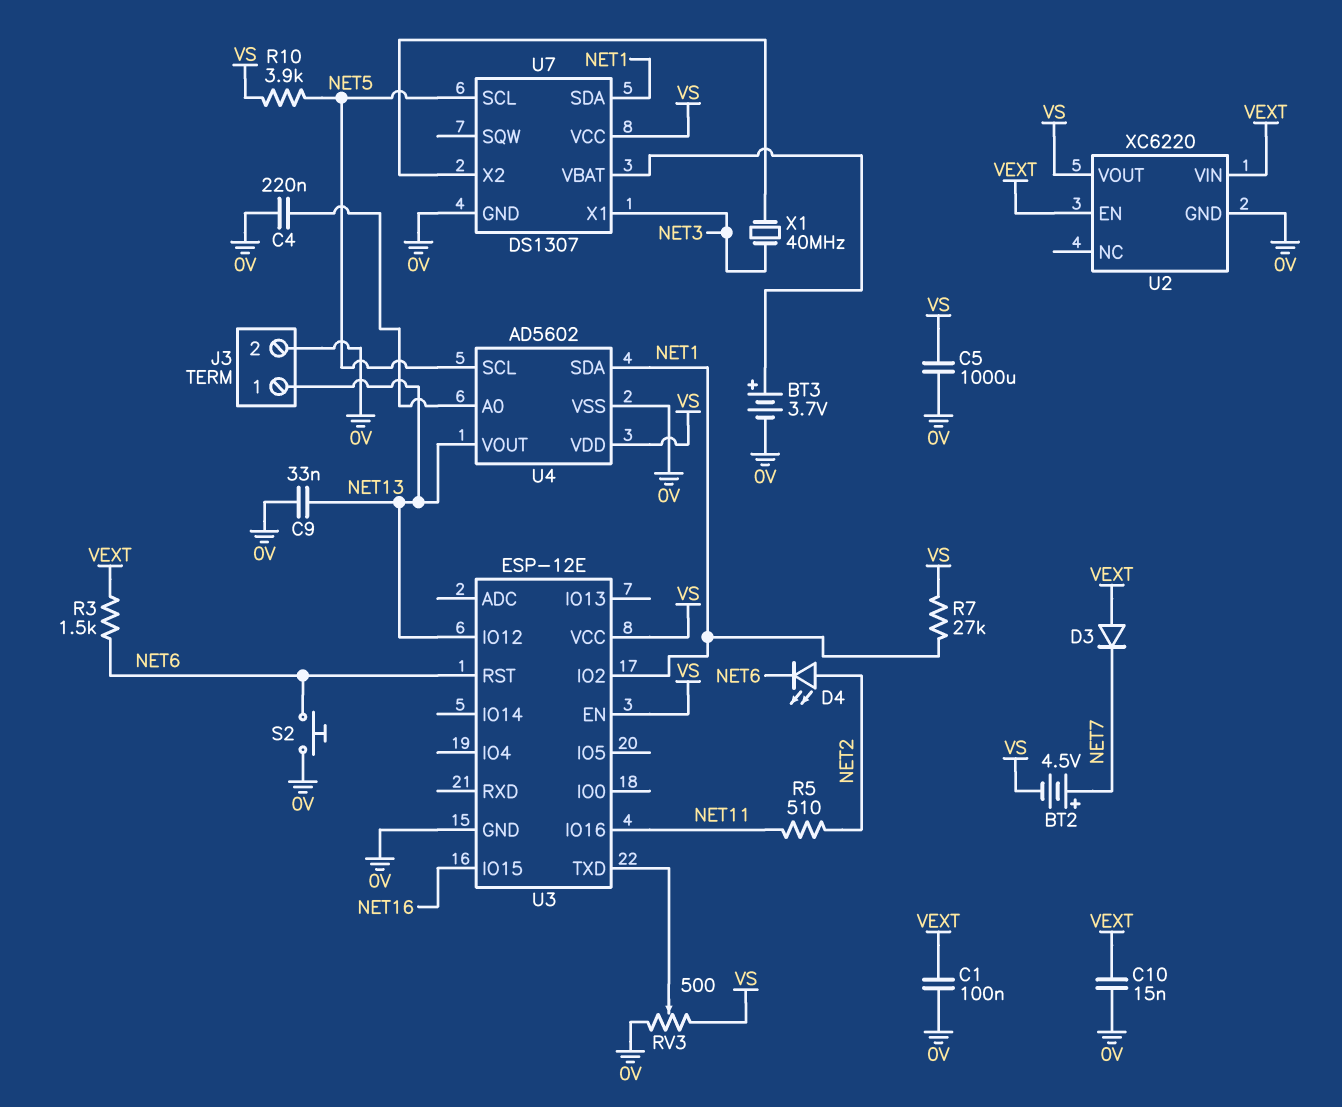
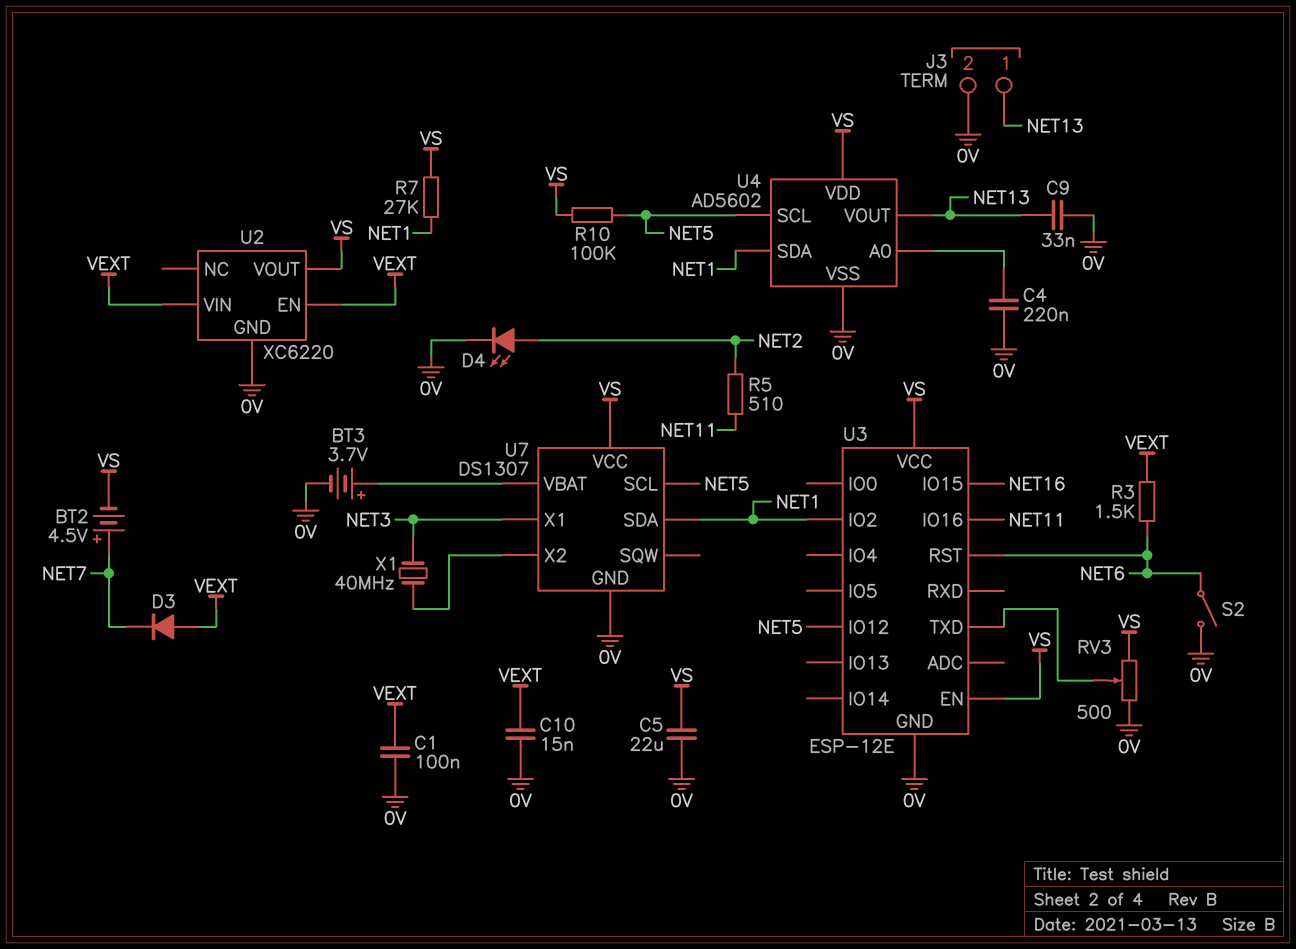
C5: 1000uF (0V, VS) -> 22uF (0V, VS)
D4: LED (A NET2, K NET6) -> LED (A NET2, K 0V)
R10: 3.9k (NET5, VS) -> 100k (NET5, VS)
S2: button (0V, NET6) -> switch (0V, NET6)
U3 pin IO12: NET13 -> NET5

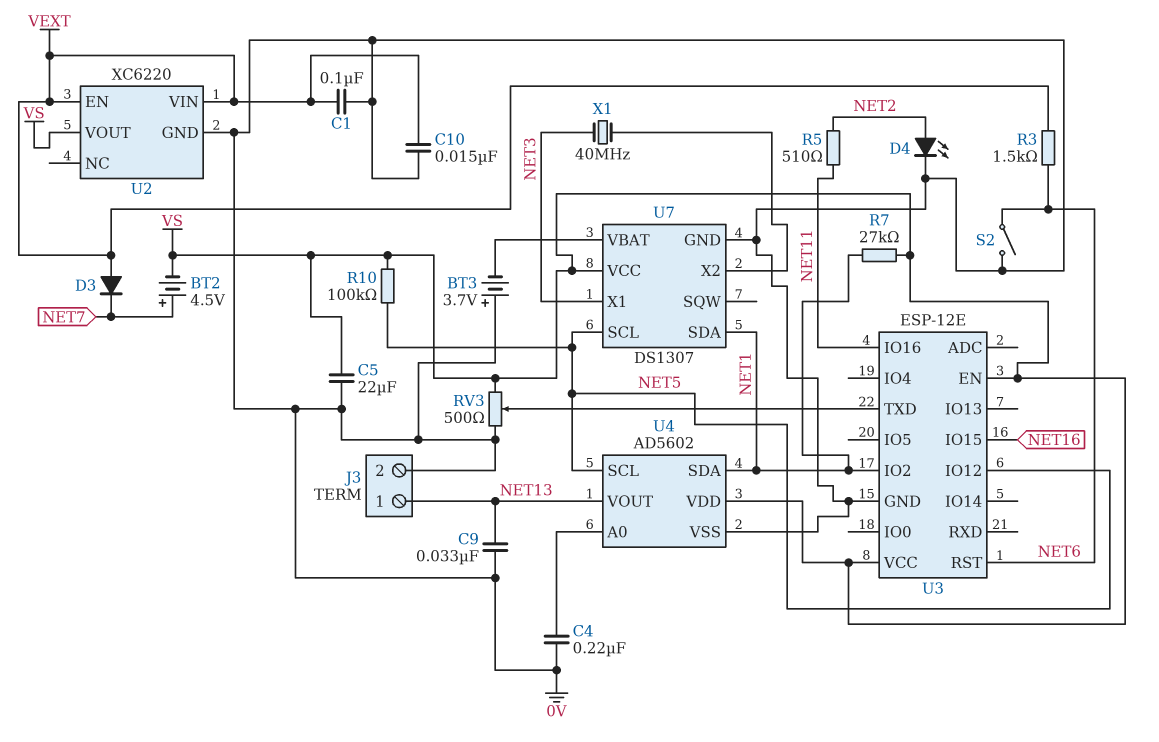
BT3: 3.7V (plus U7/VBAT, minus 0V) -> 3.7V (plus 0V, minus U7/VBAT)

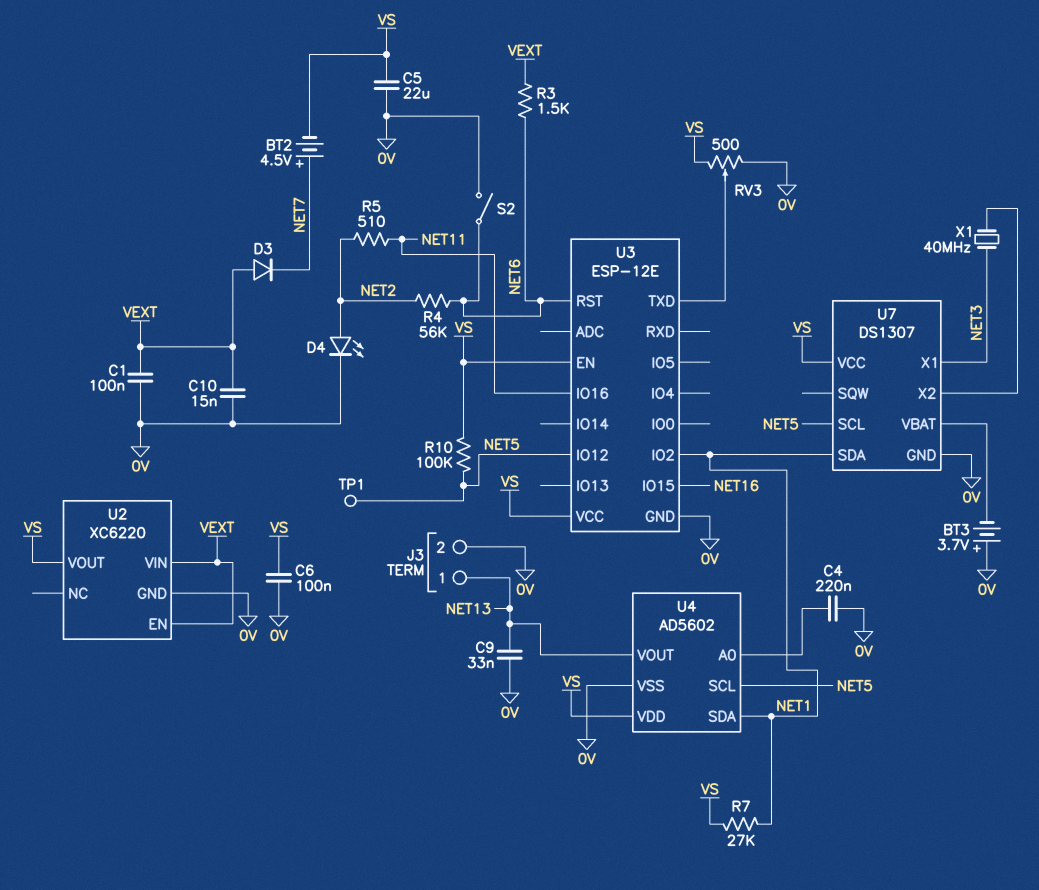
C6: none -> 100nF (0V, VS)
R4: none -> 56k (NET2, NET6)
TP1: none -> test point (NET5)

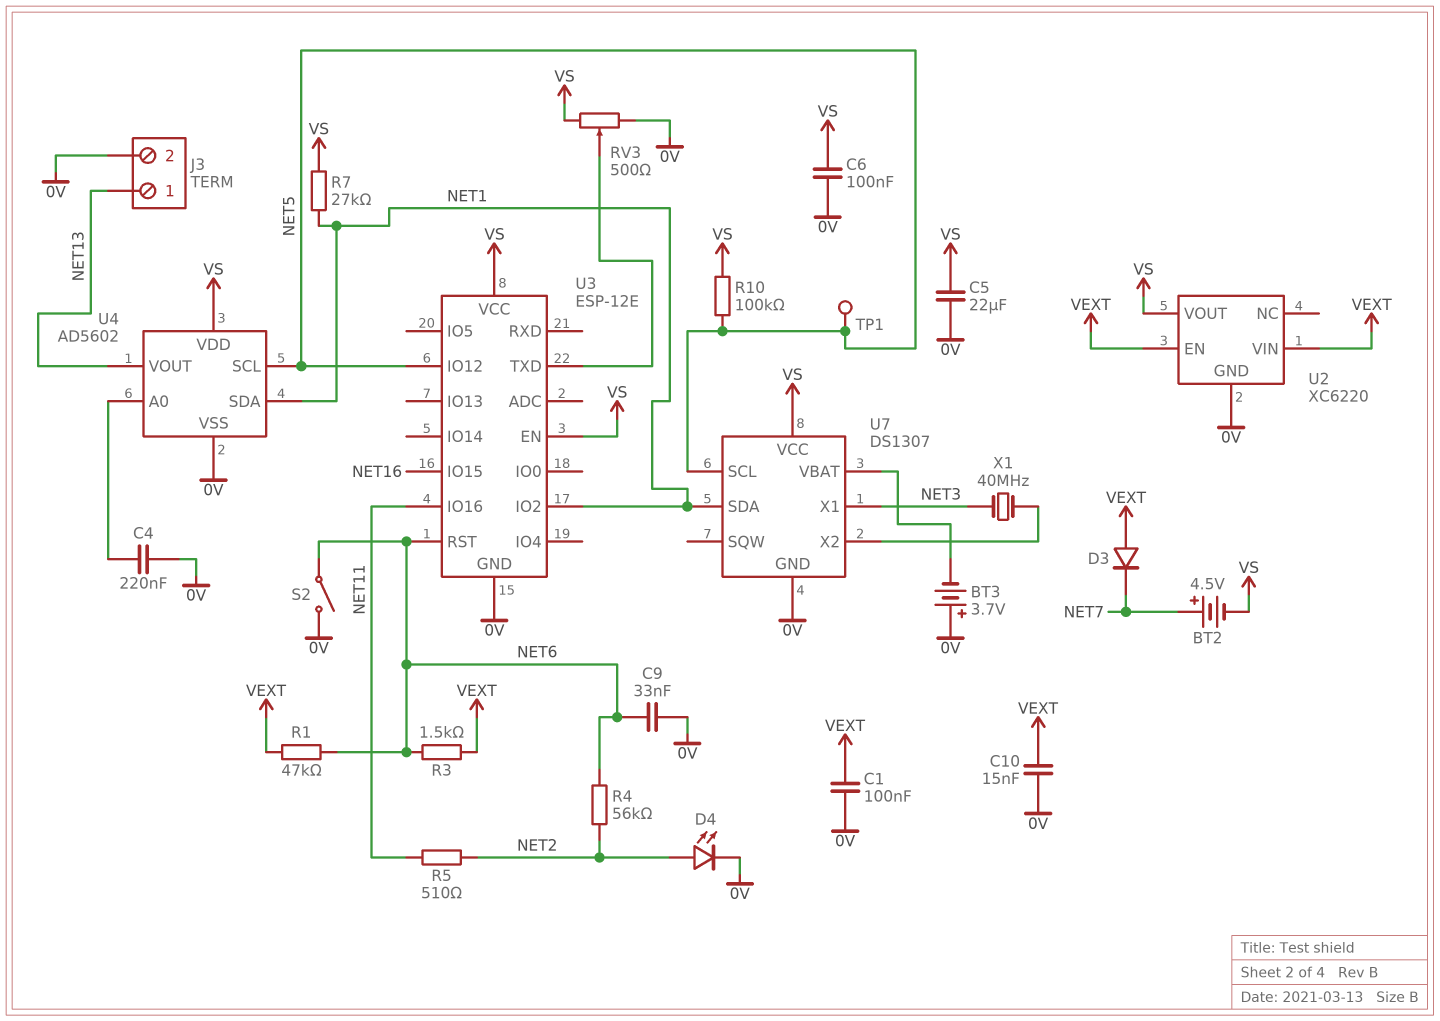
C9: 33nF (0V, NET13) -> 33nF (0V, NET6)
R1: none -> 47k (NET6, VEXT)

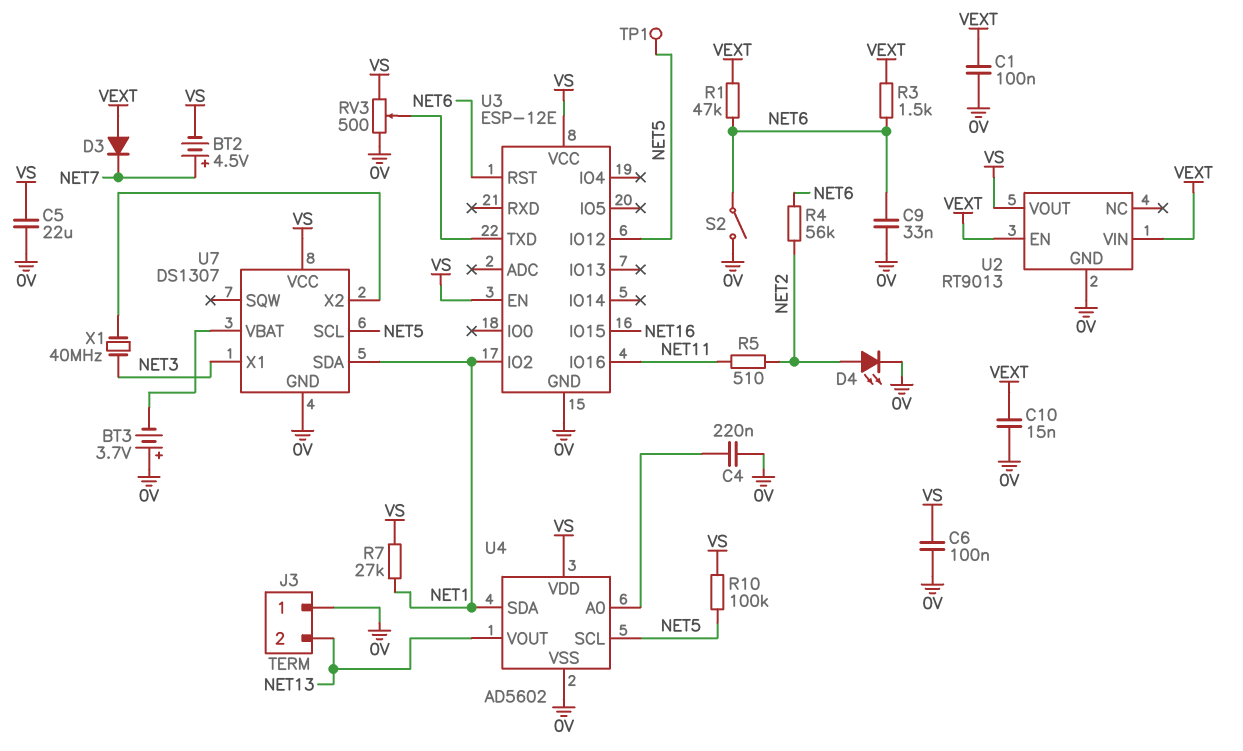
J3 pin 1: NET13 -> 0V
J3 pin 2: 0V -> NET13
U2: XC6220 -> RT9013

